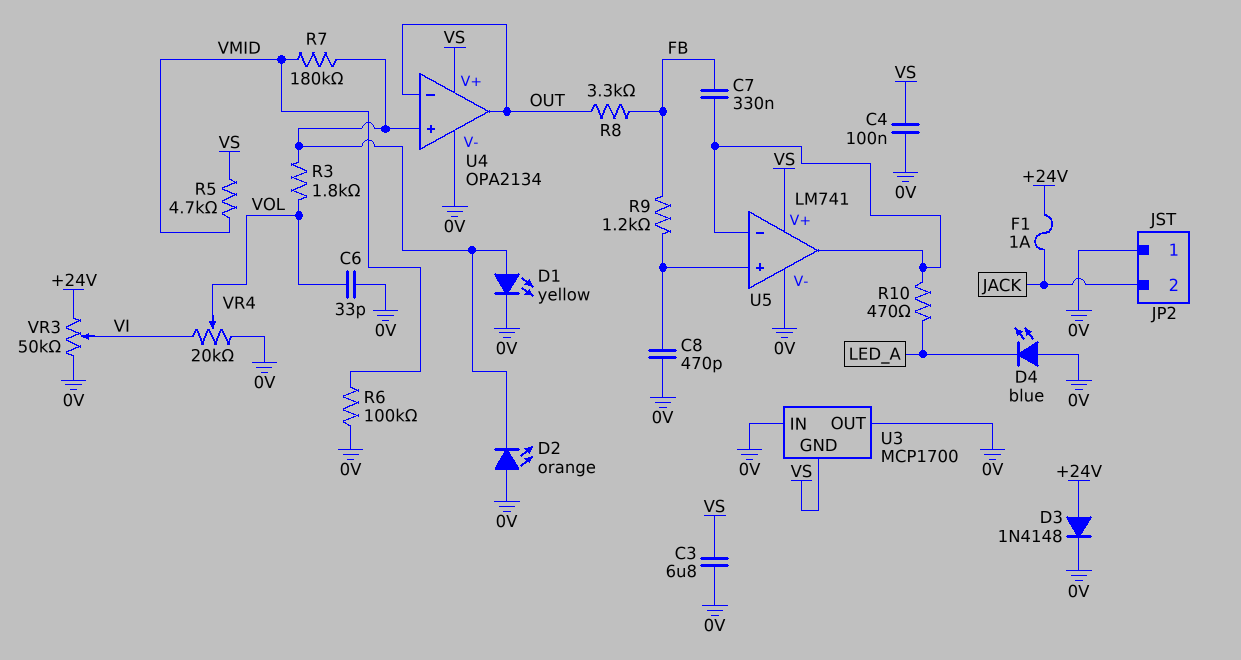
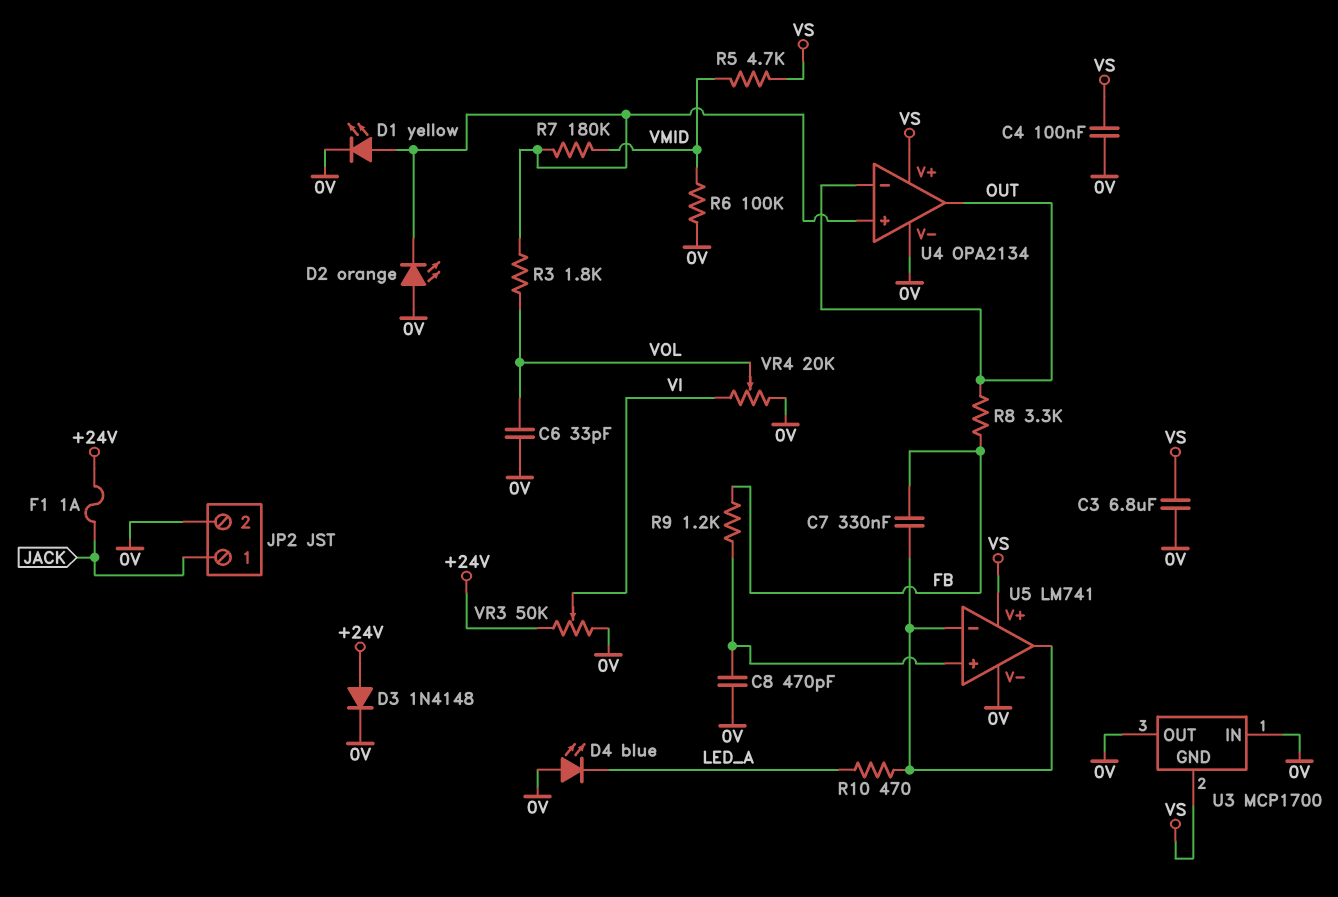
JP2 pin 1: 0V -> JACK
JP2 pin 2: JACK -> 0V

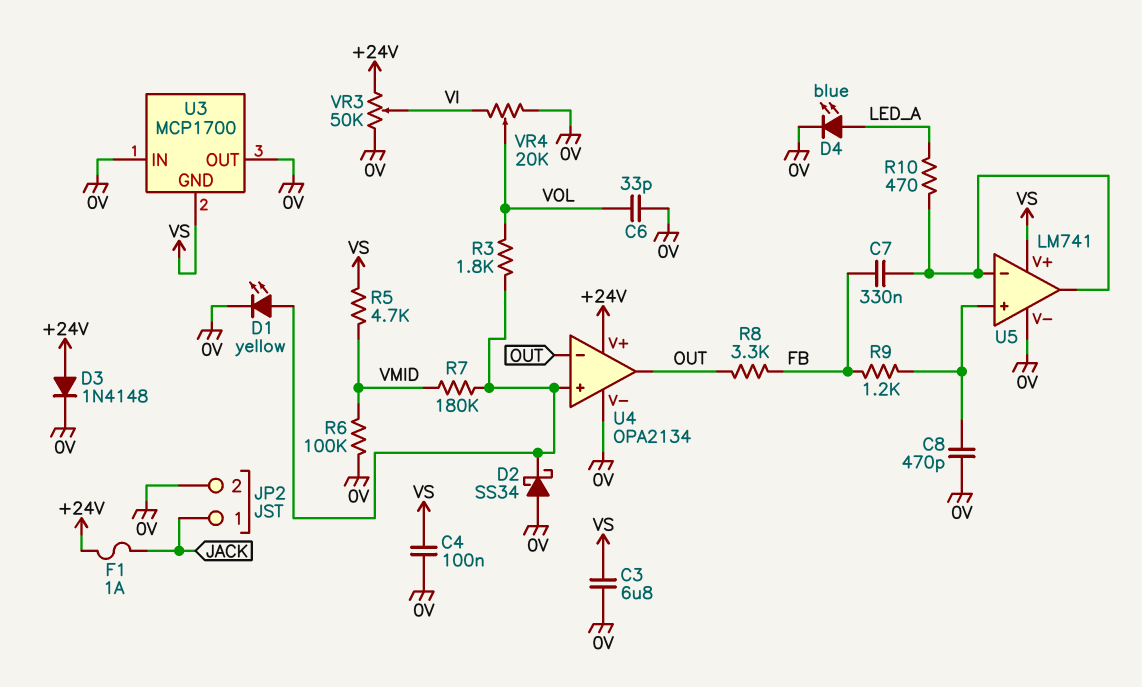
D2: LED orange (A 0V, K U4/in+) -> schottky SS34 (A 0V, K U4/in+)
D4: LED blue (A 0V, K LED_A) -> LED blue (A LED_A, K 0V)
U4 pin V+: VS -> +24V

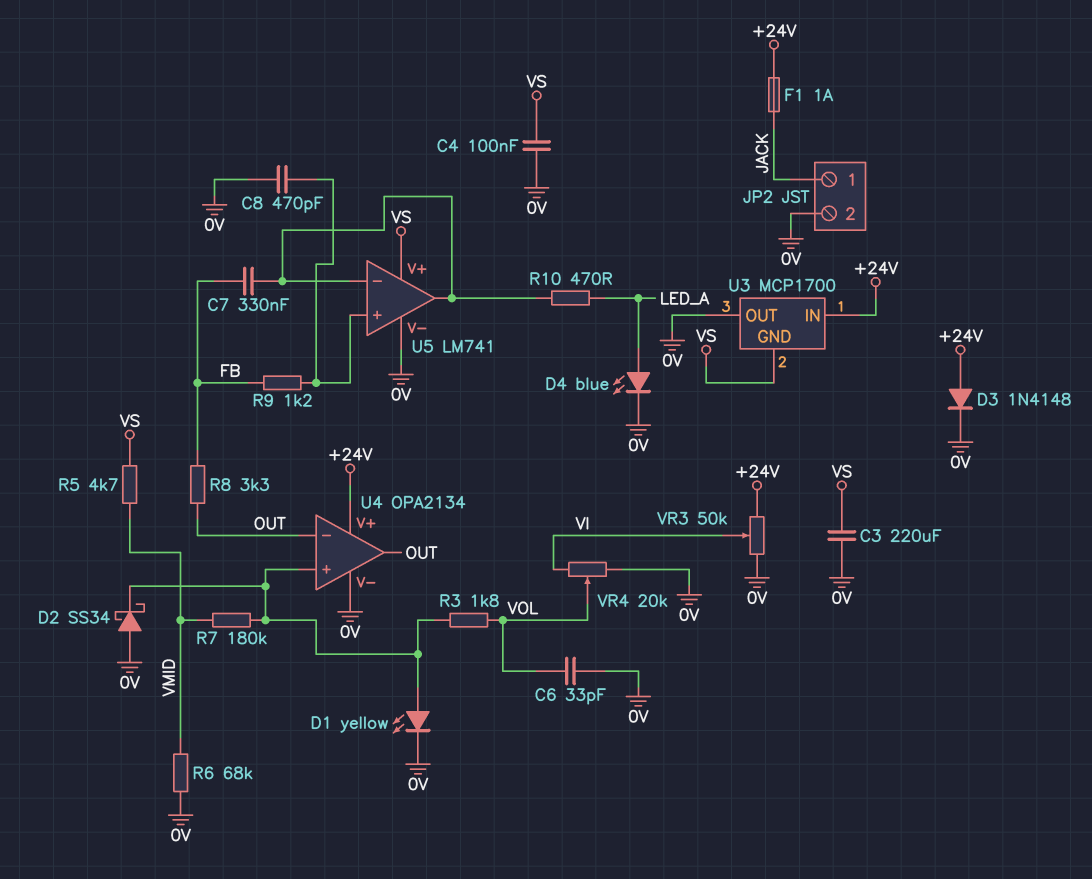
C3: 6.8uF (0V, VS) -> 220uF (0V, VS)
R6: 100k (0V, VMID) -> 68k (0V, VMID)
U3 pin IN: 0V -> +24V

